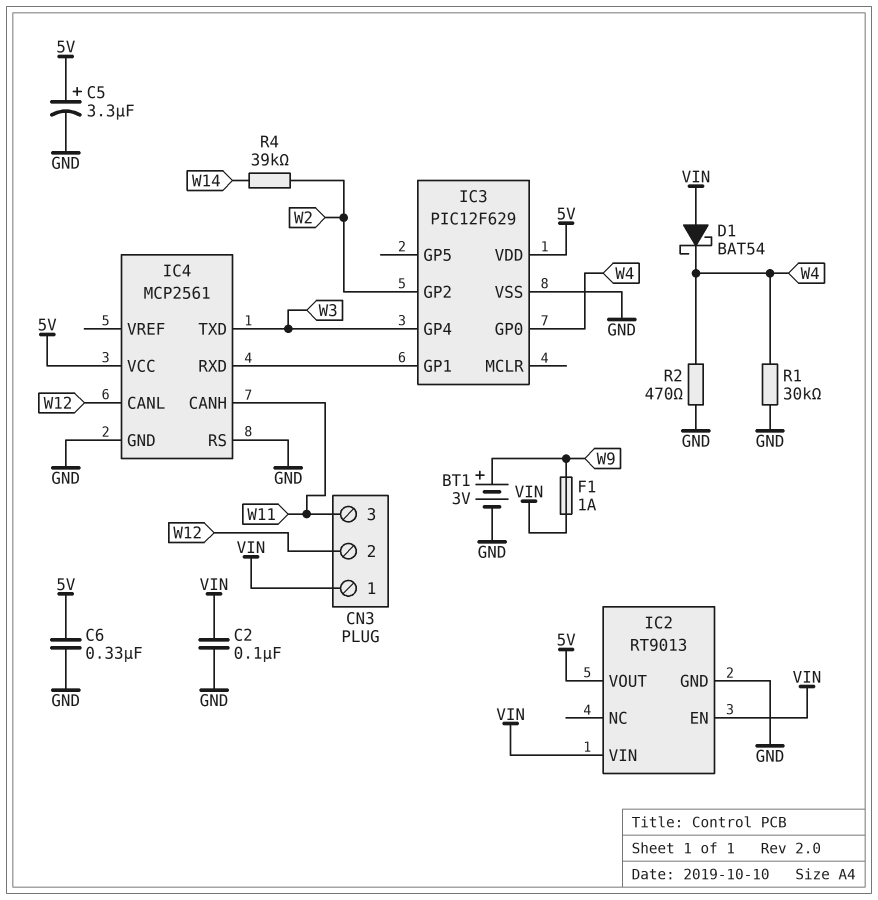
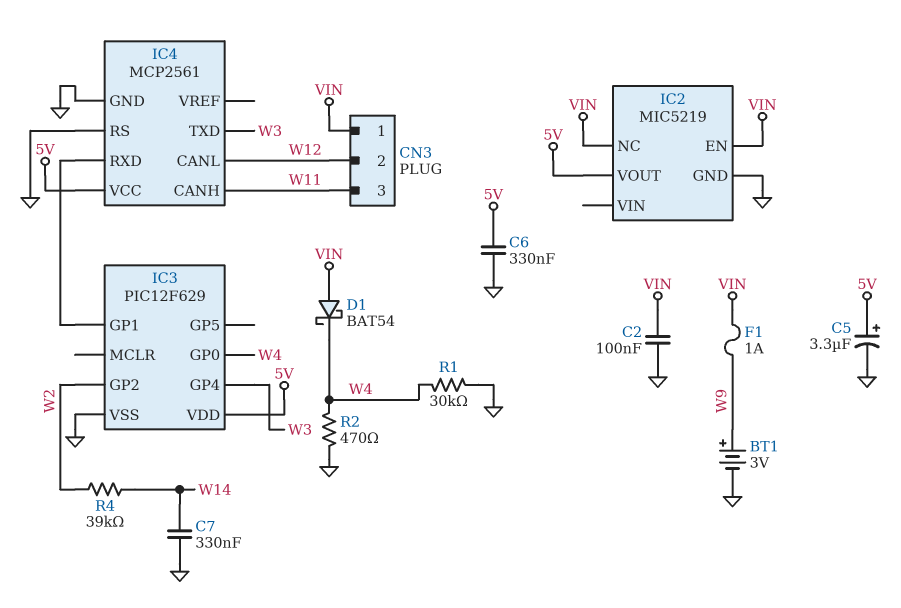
C7: none -> 330nF (GND, W14)
IC2: RT9013 -> MIC5219
IC2 pin NC: none -> VIN
IC2 pin VIN: VIN -> none

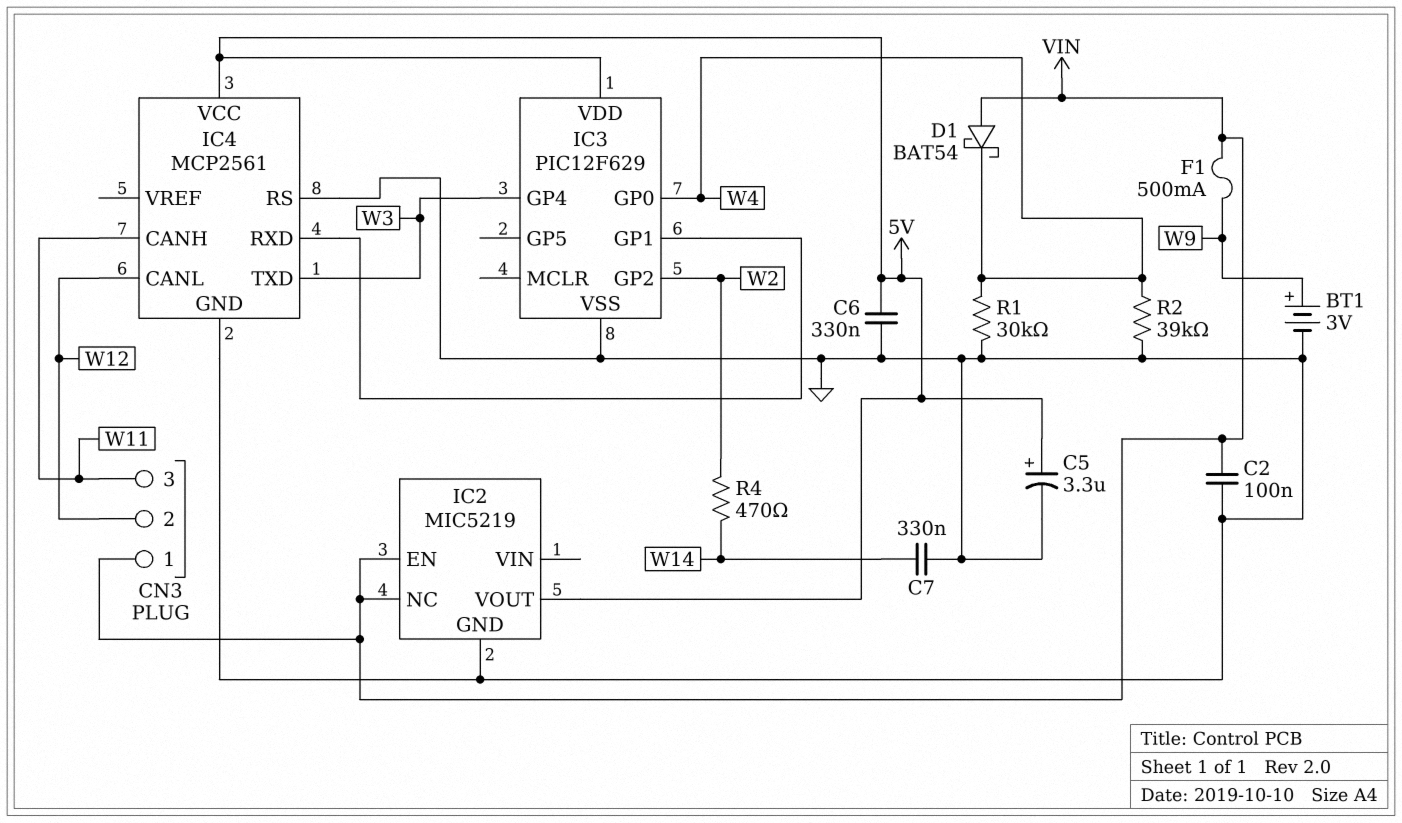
F1: 1A (VIN, W9) -> 500mA (VIN, W9)
R2: 470 (GND, W4) -> 39k (GND, W4)
R4: 39k (W2, W14) -> 470 (W2, W14)

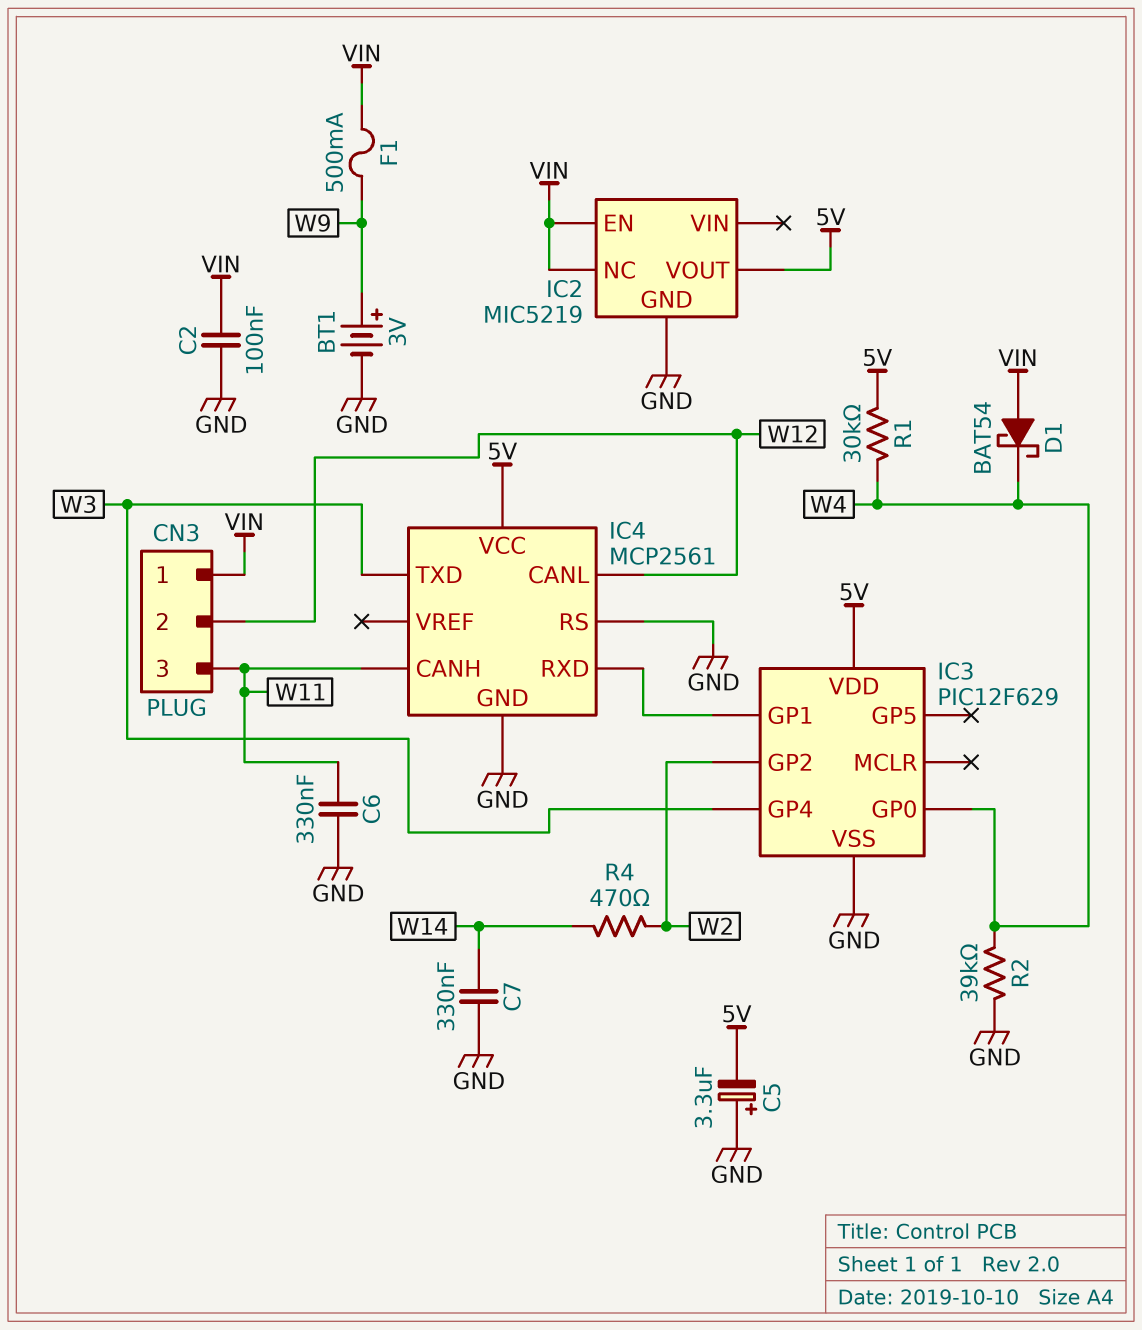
C5: 3.3uF (plus 5V, minus GND) -> 3.3uF (plus GND, minus 5V)
C6: 330nF (5V, GND) -> 330nF (GND, W11)
R1: 30k (GND, W4) -> 30k (5V, W4)

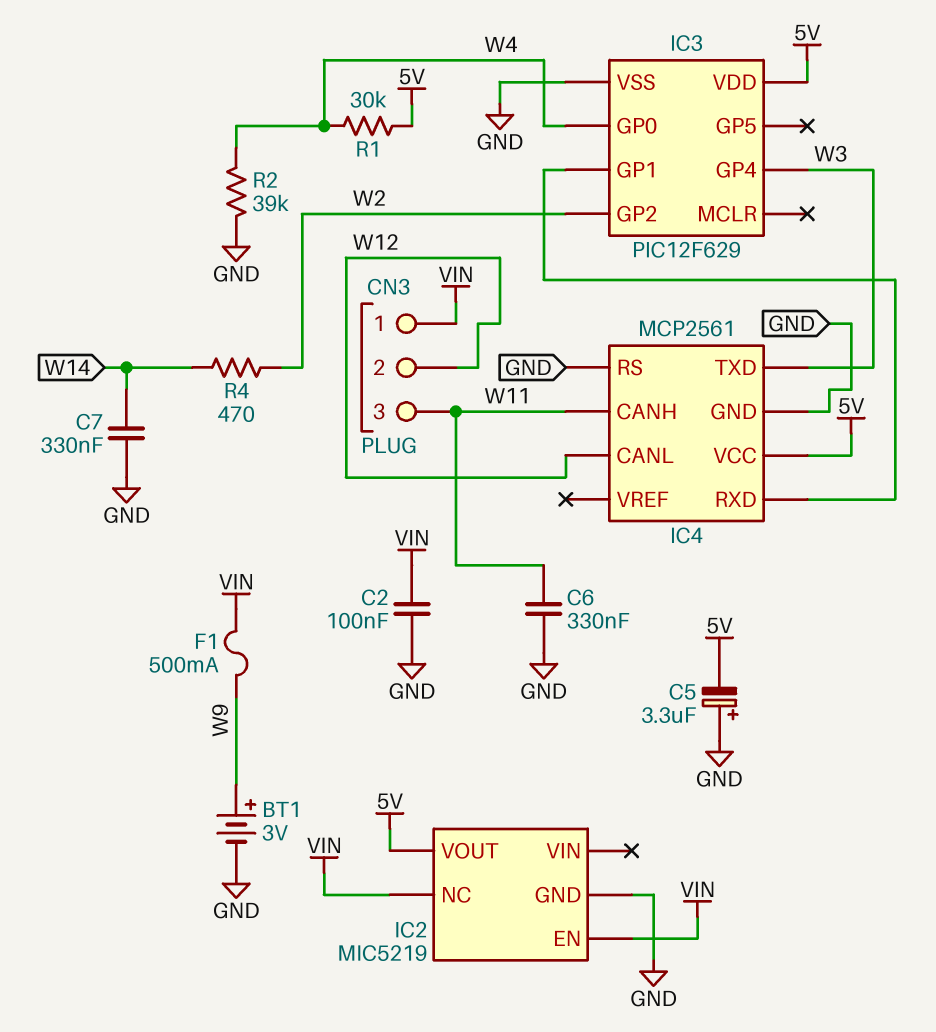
D1: schottky BAT54 (A VIN, K W4) -> none

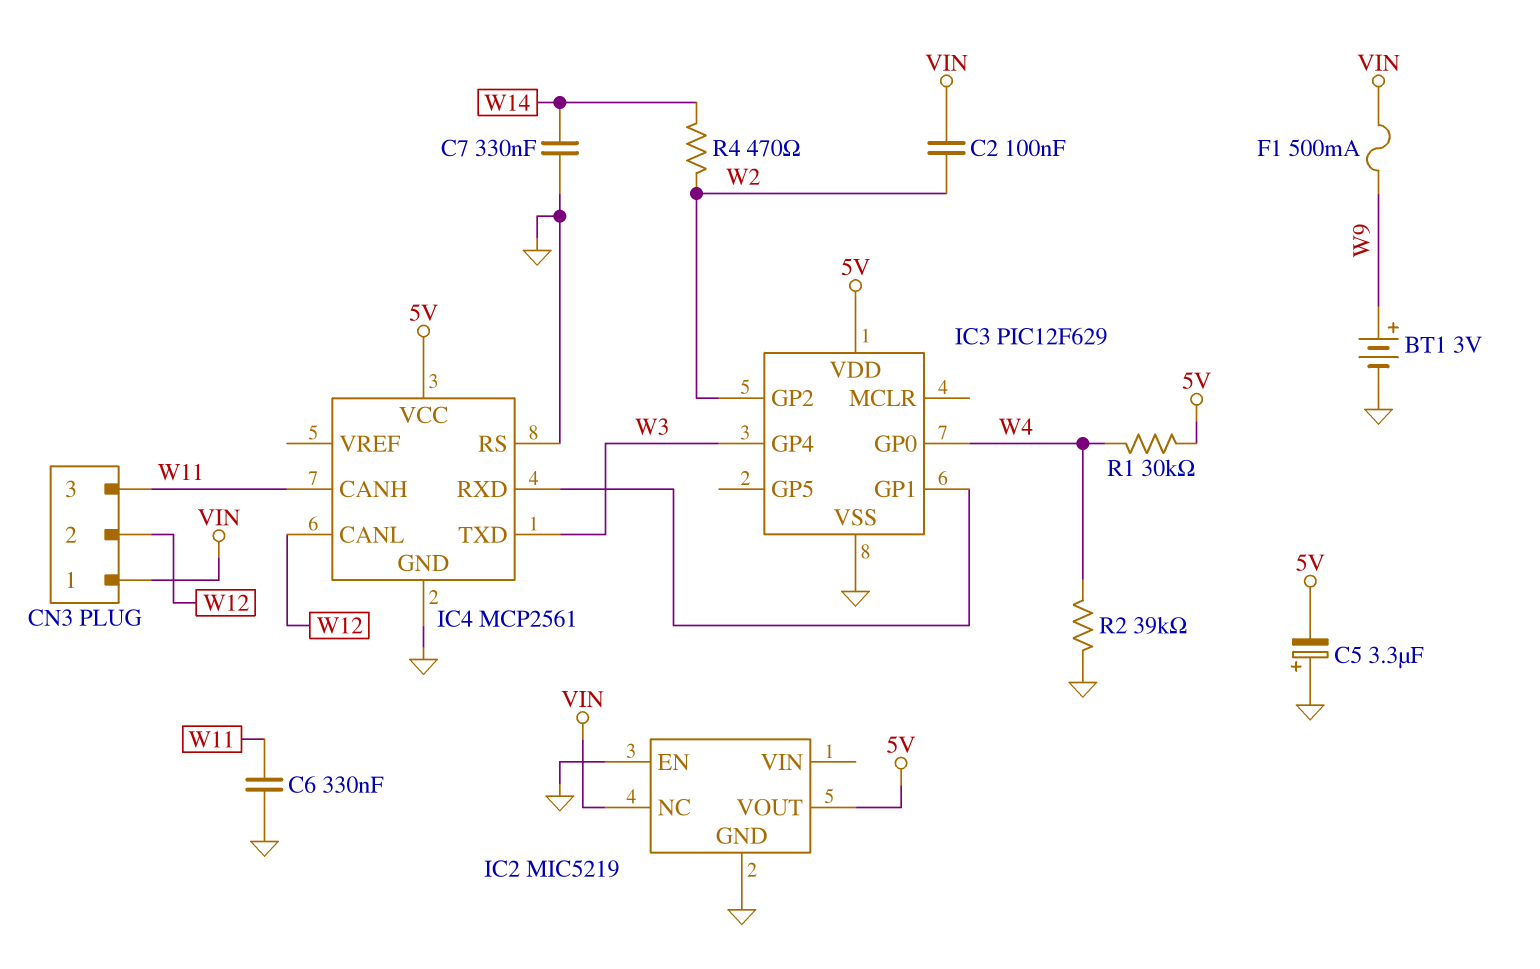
C2: 100nF (GND, VIN) -> 100nF (VIN, W2)
IC2 pin EN: VIN -> GND

